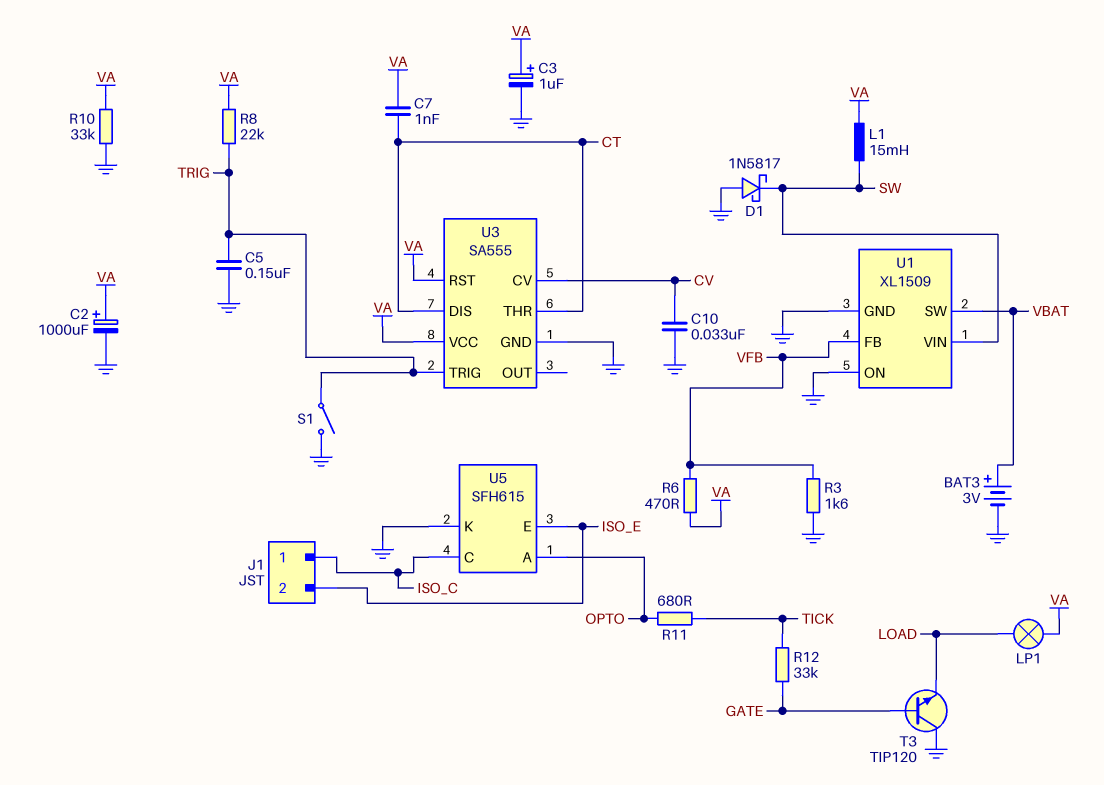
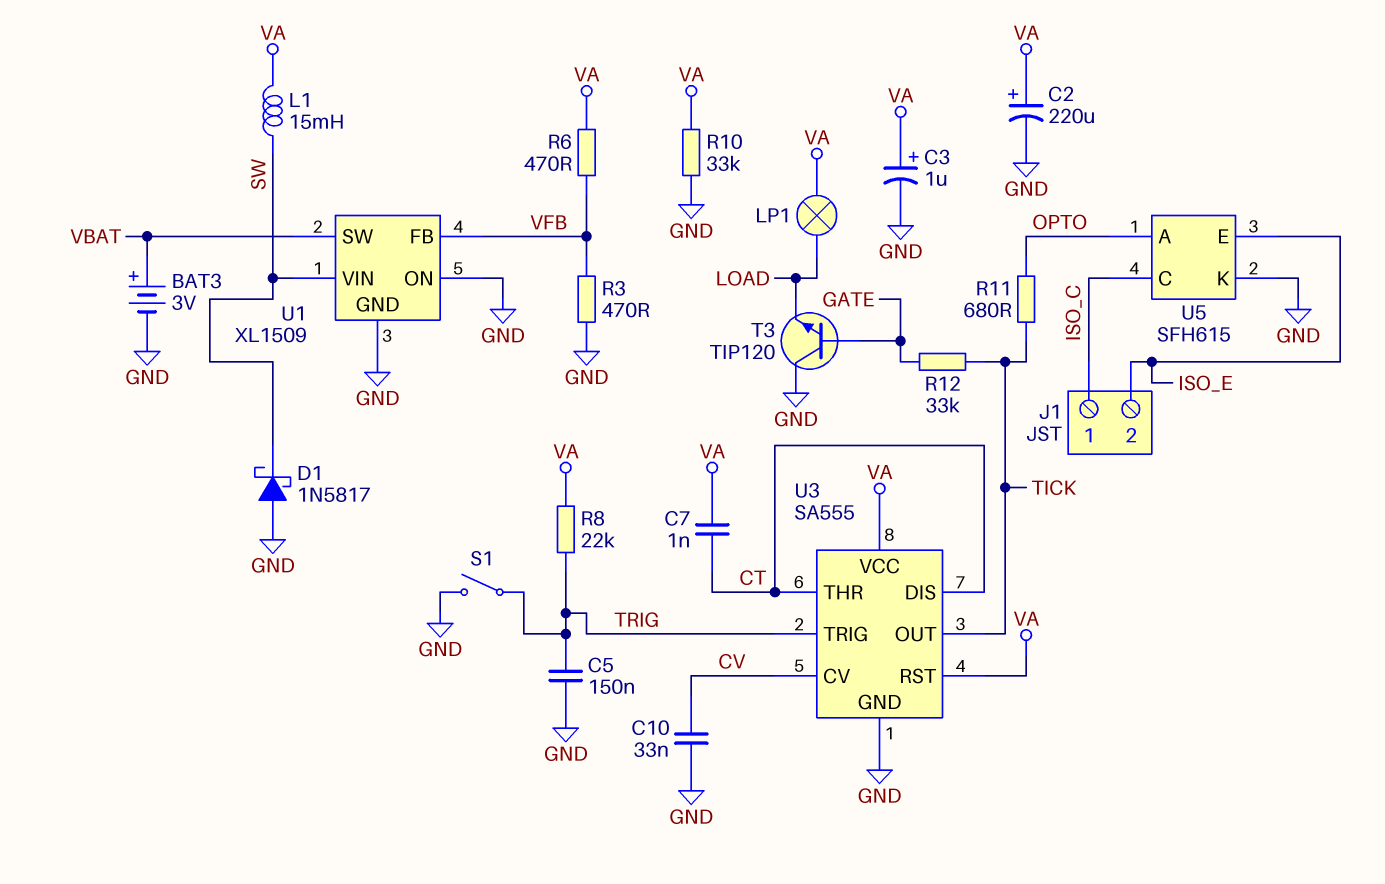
C2: 1000uF (plus VA, minus GND) -> 220uF (plus VA, minus GND)
R3: 1.6k (GND, VFB) -> 470 (GND, VFB)
U3 pin OUT: none -> TICK

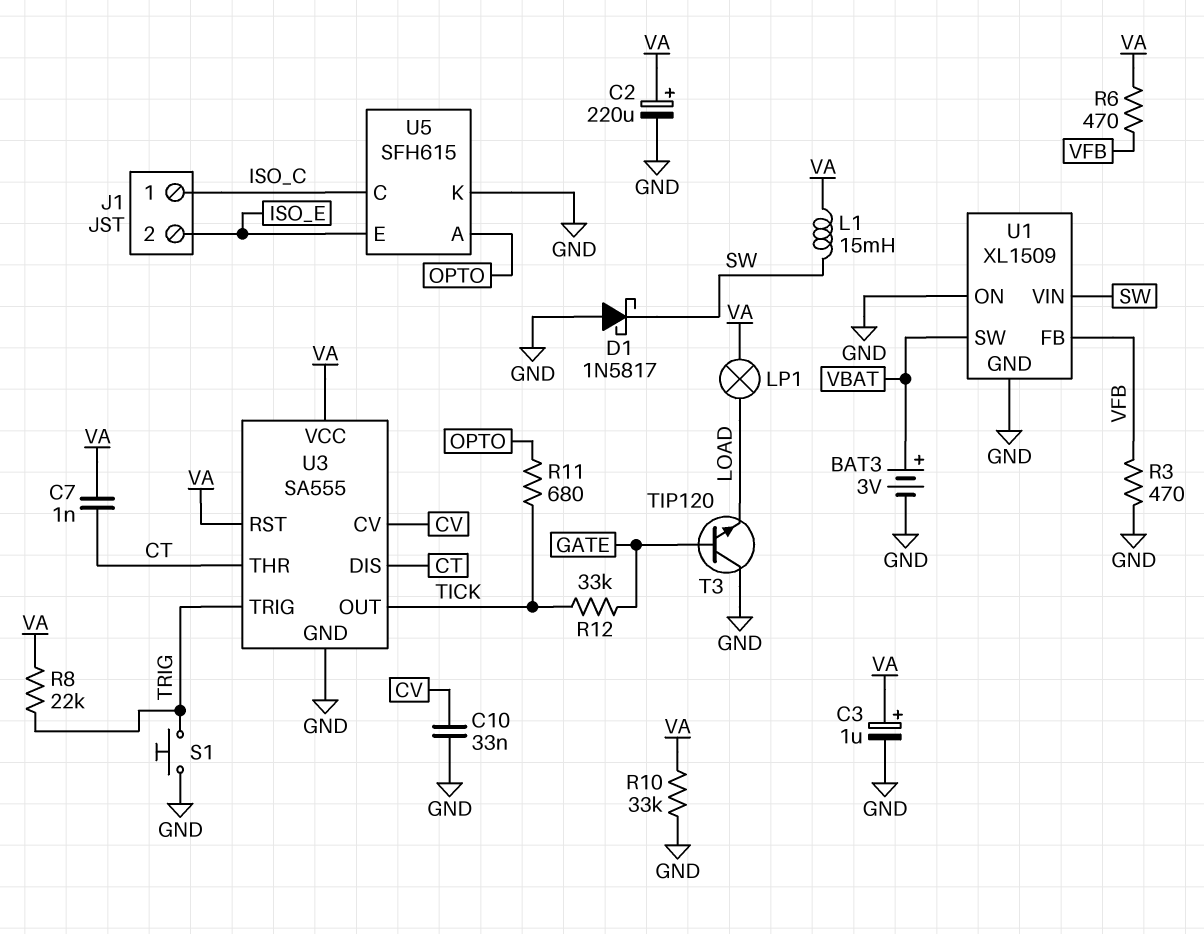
C5: 150nF (GND, TRIG) -> none
S1: switch (GND, TRIG) -> button (GND, TRIG)

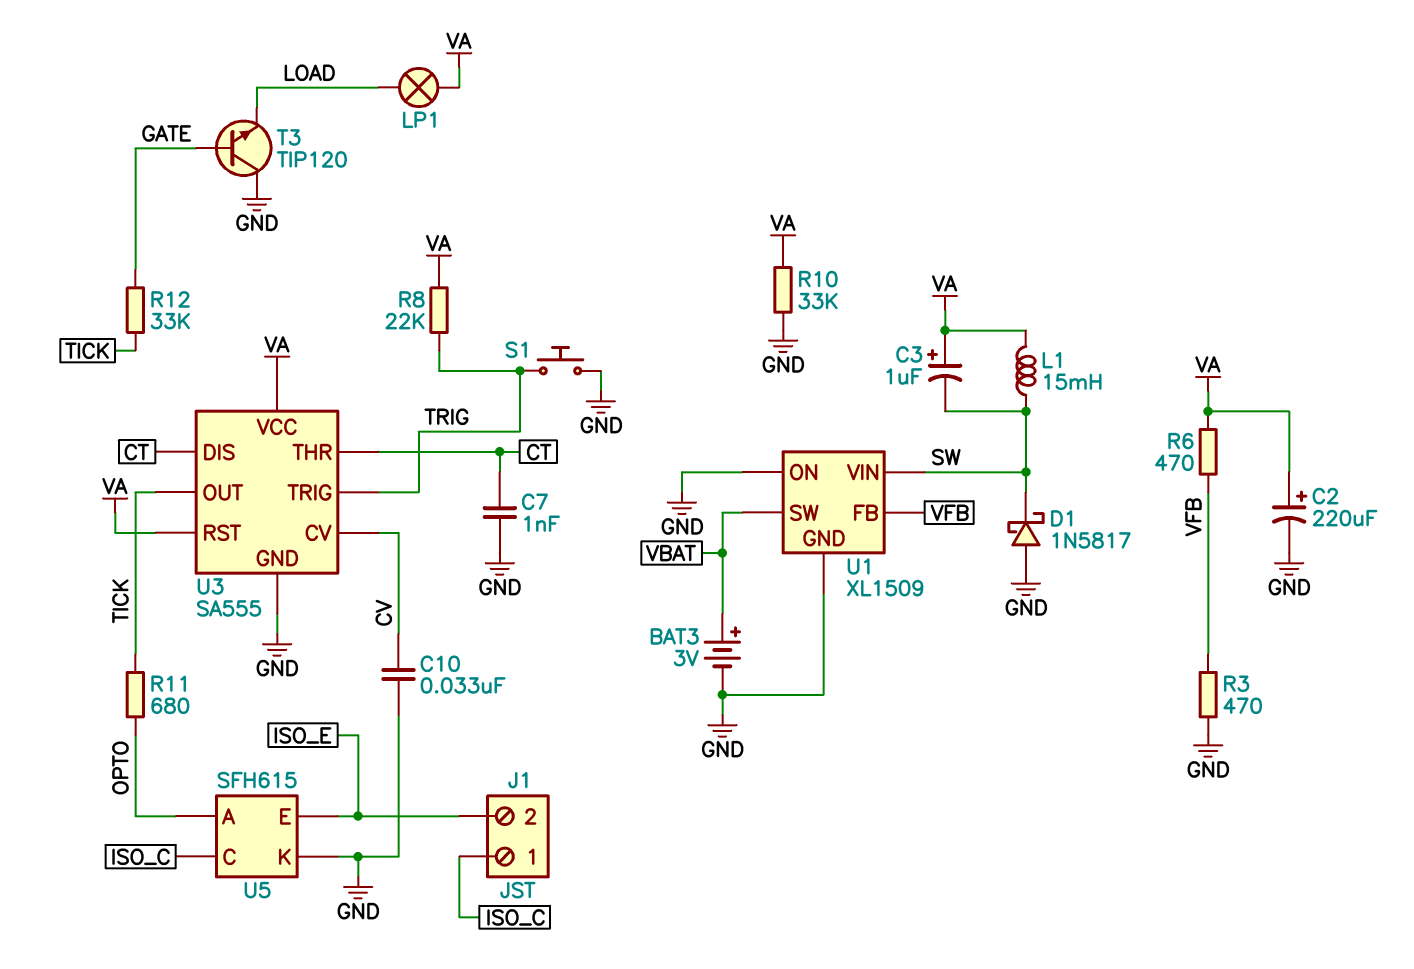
C3: 1uF (plus VA, minus GND) -> 1uF (plus VA, minus SW)
C7: 1nF (CT, VA) -> 1nF (CT, GND)

